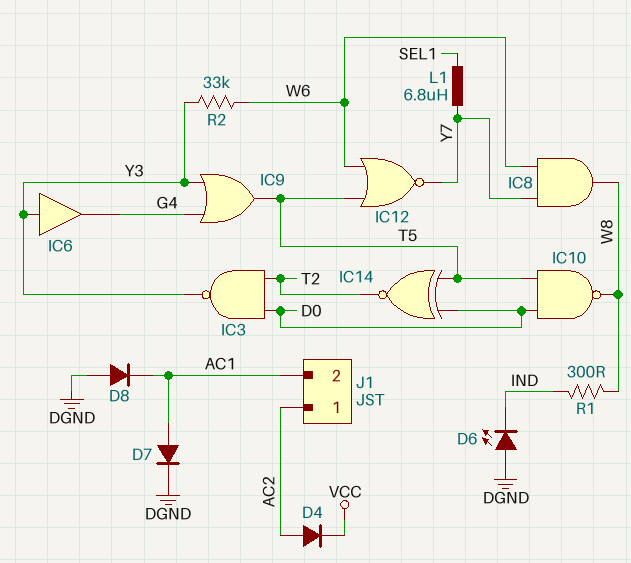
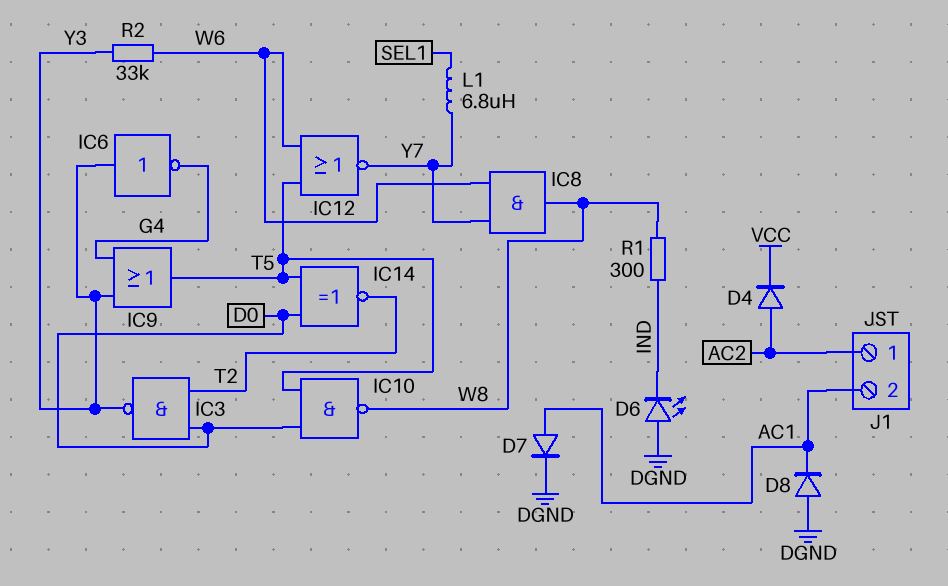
IC6: buffer (in Y3, out G4) -> NOT (in Y3, out G4)

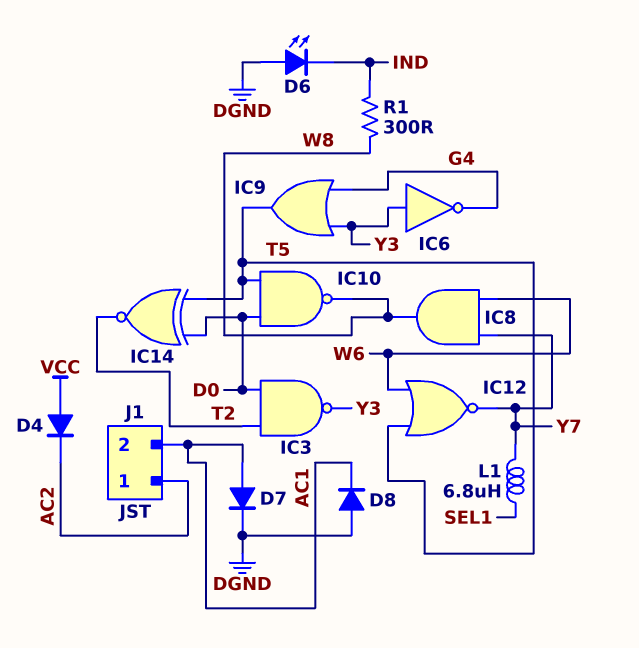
D4: diode (A AC2, K VCC) -> diode (A VCC, K AC2)
R2: 33k (W6, Y3) -> none

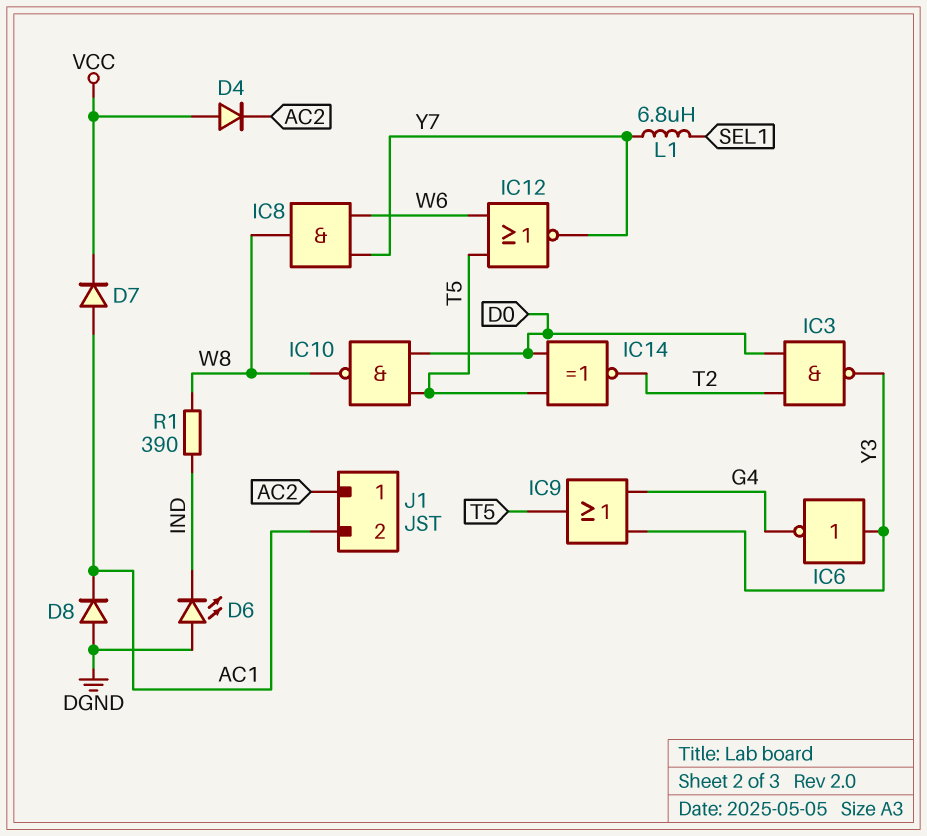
D7: diode (A AC1, K DGND) -> diode (A AC1, K VCC)
R1: 300 (IND, W8) -> 390 (IND, W8)

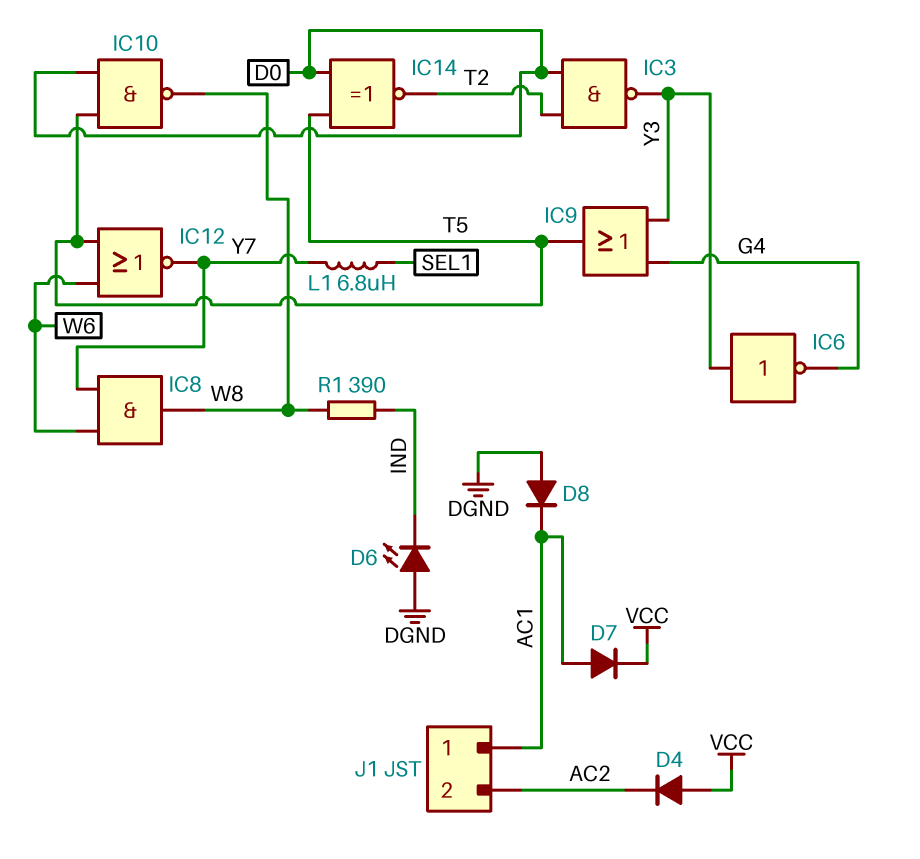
J1 pin 1: AC2 -> AC1
J1 pin 2: AC1 -> AC2

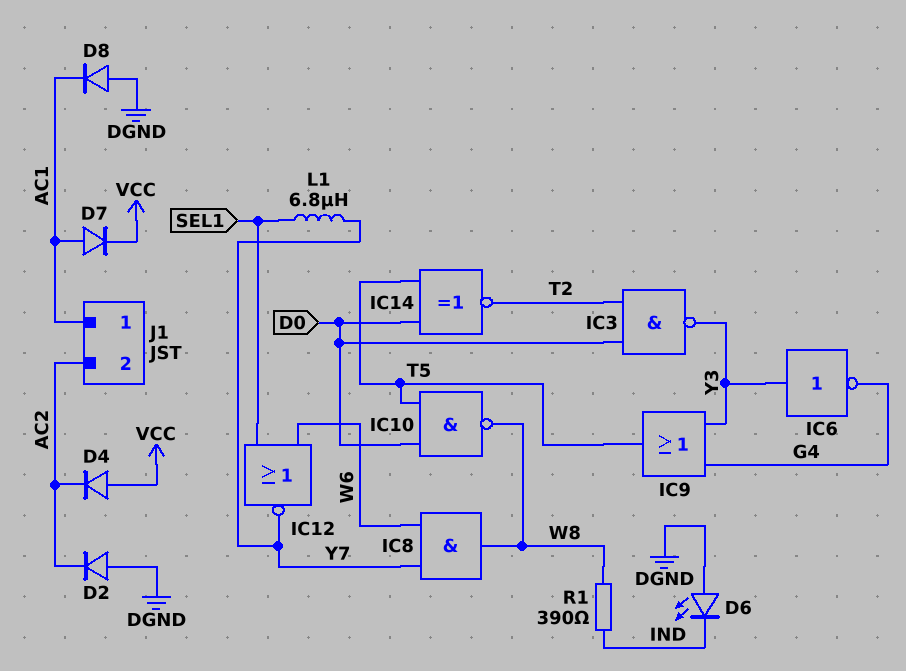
D2: none -> diode (A DGND, K AC2)
IC12: NOR (in T5, in W6, out Y7) -> NOR (in SEL1, in W6, out Y7)

